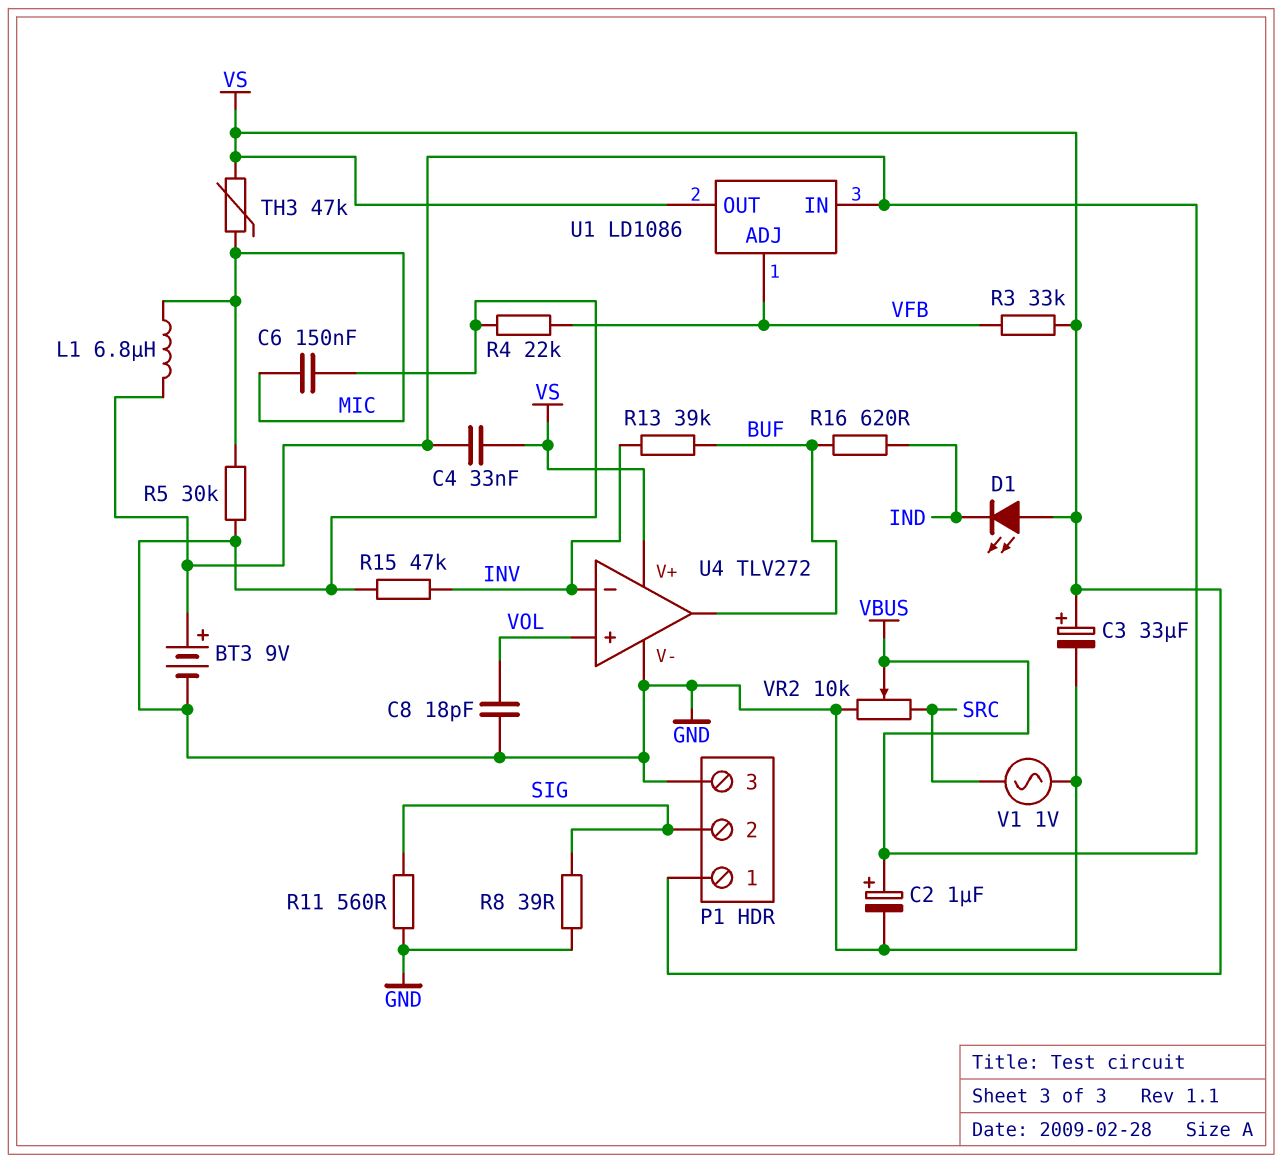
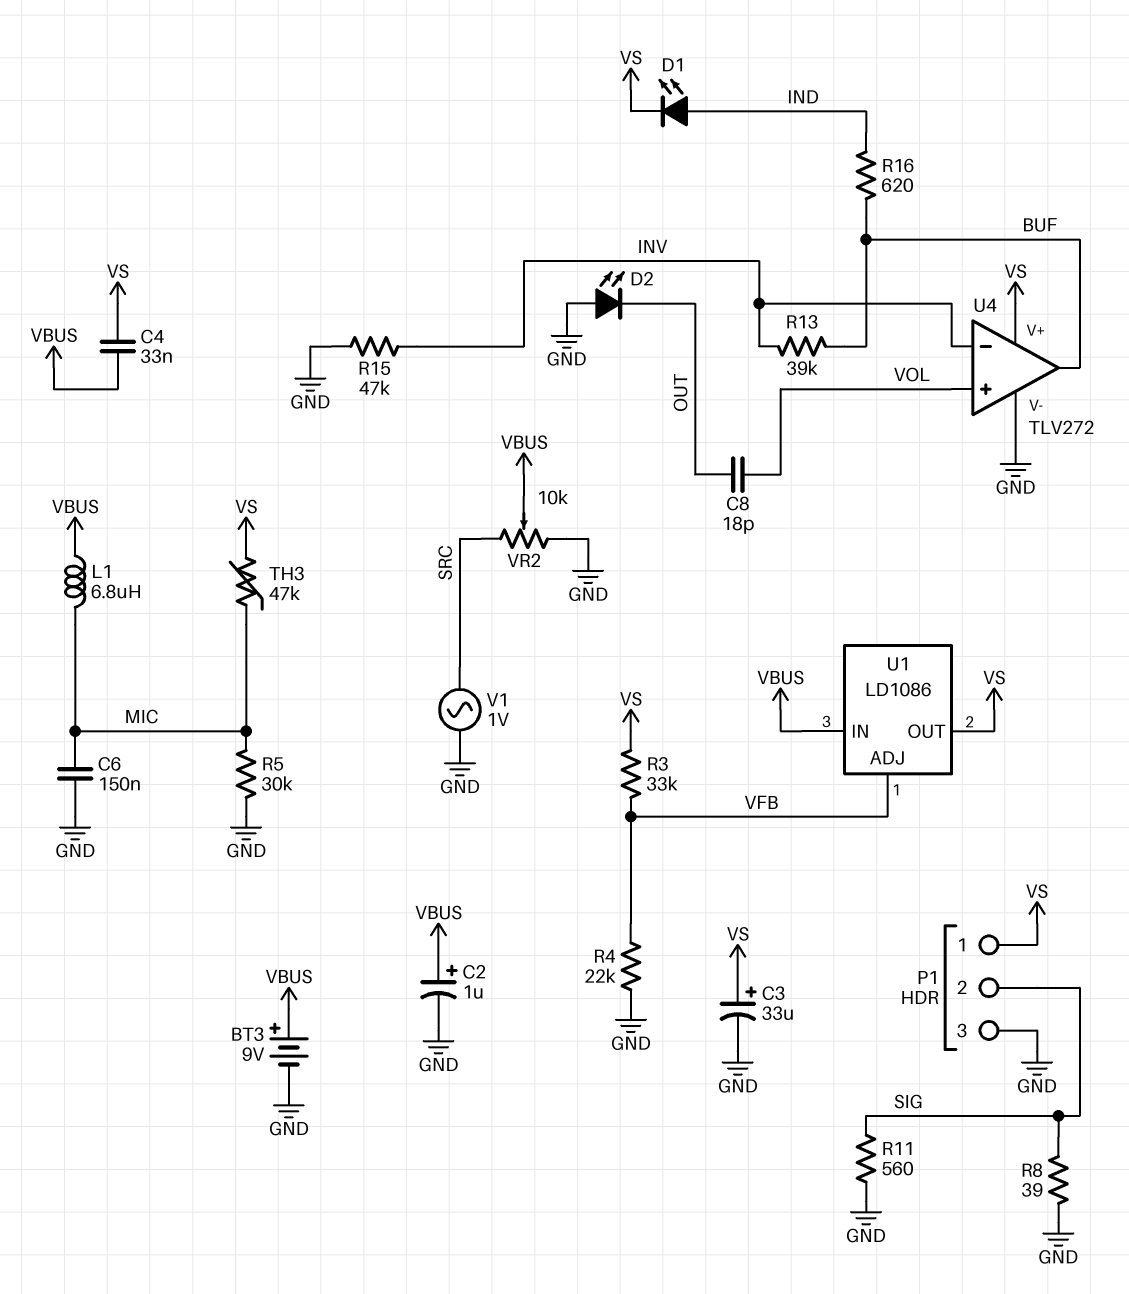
C8: 18pF (GND, VOL) -> 18pF (OUT, VOL)
D1: LED (A VS, K IND) -> LED (A IND, K VS)
D2: none -> LED (A GND, K OUT)

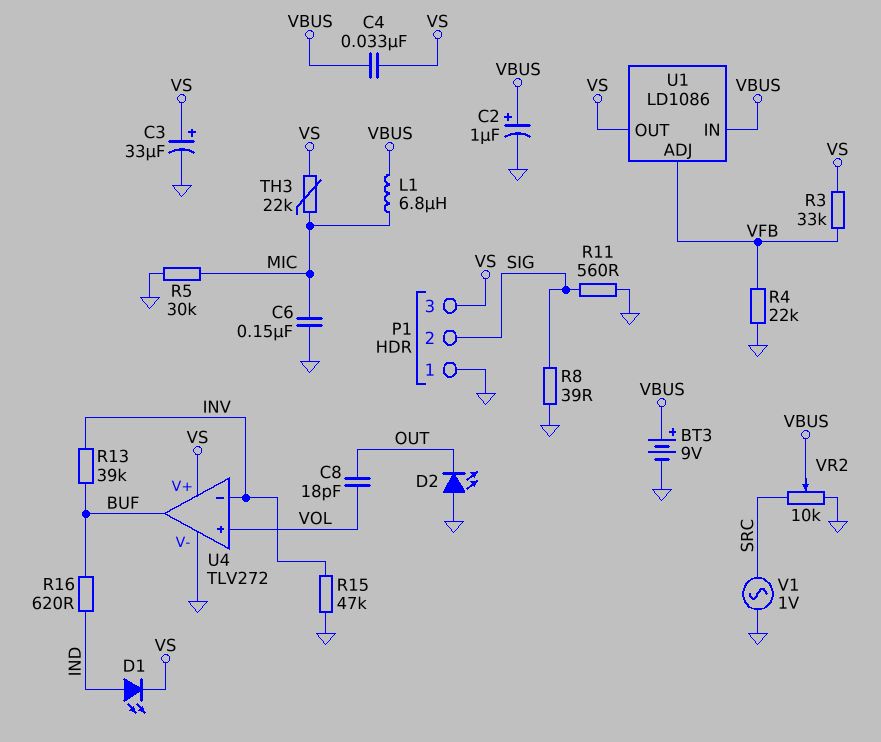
P1 pin 1: VS -> GND
P1 pin 3: GND -> VS
TH3: 47k (MIC, VS) -> 22k (MIC, VS)

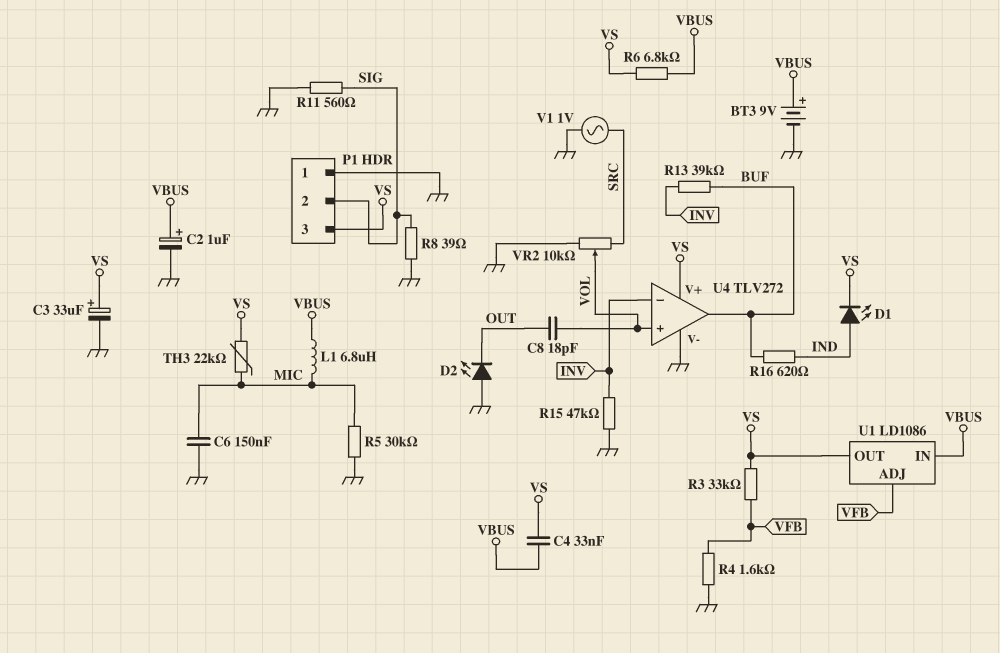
R4: 22k (GND, VFB) -> 1.6k (GND, VFB)
R6: none -> 6.8k (VBUS, VS)
VR2: 10k (GND, SRC, wiper VBUS) -> 10k (GND, SRC, wiper VOL)

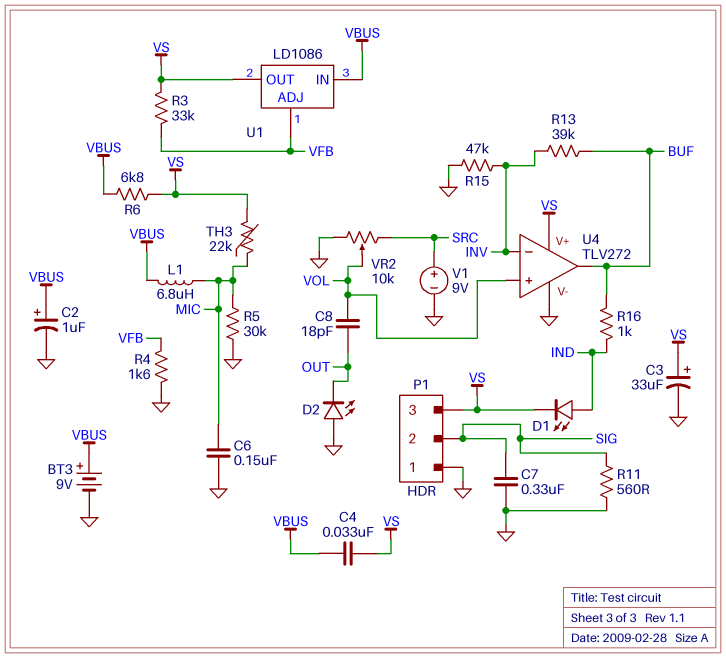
C7: none -> 330nF (GND, SIG)
R8: 39 (GND, SIG) -> none
R16: 620 (BUF, IND) -> 1k (BUF, IND)
V1: AC 1V (GND, SRC) -> 9V (plus SRC, minus GND)

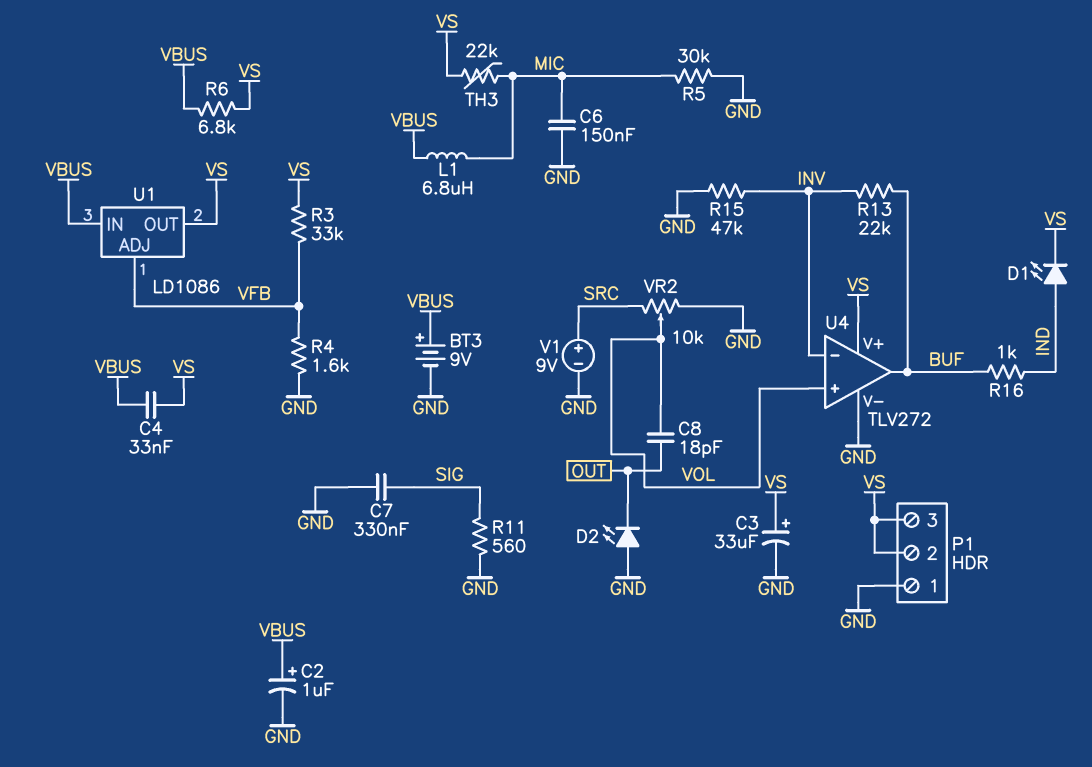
P1 pin 2: SIG -> VS
R13: 39k (BUF, INV) -> 22k (BUF, INV)

